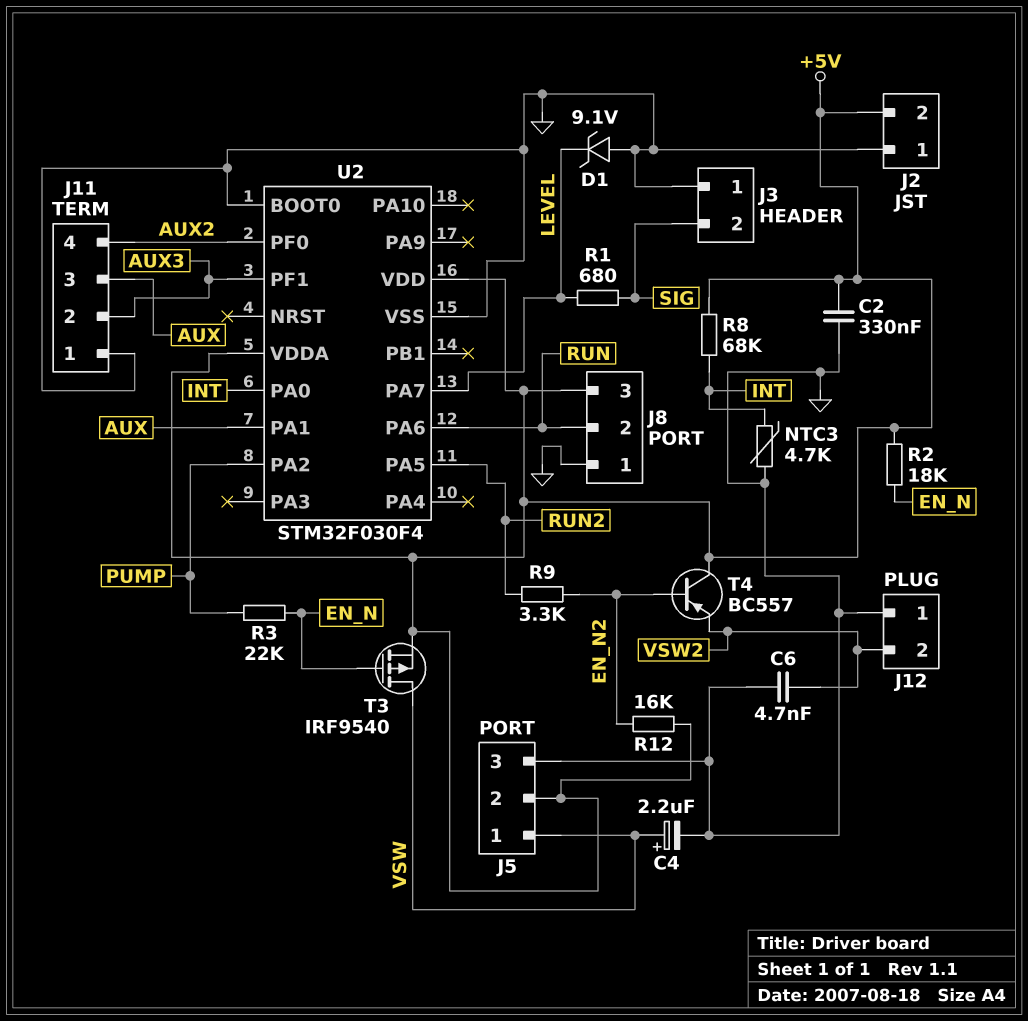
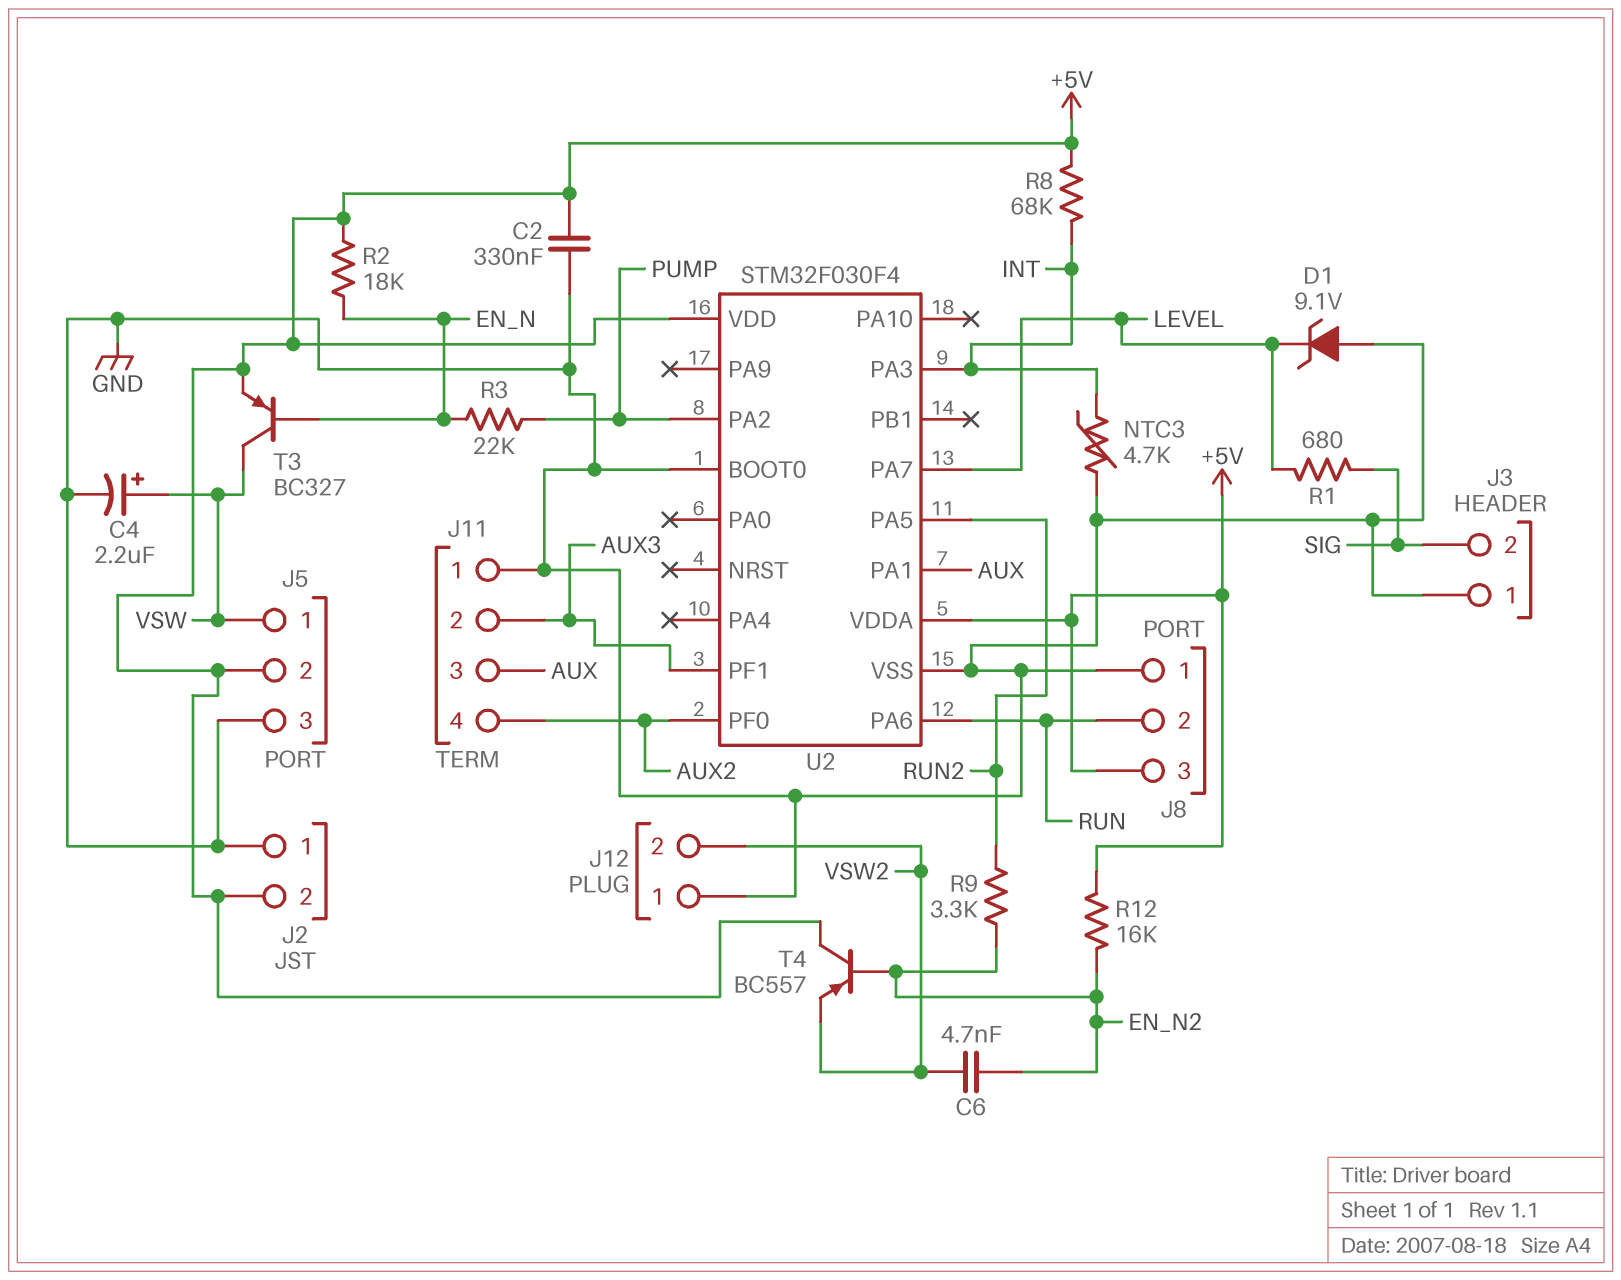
C6: 4.7nF (GND, VSW2) -> 4.7nF (EN_N2, VSW2)
T3: PMOS IRF9540 (G EN_N, D VSW, S +5V) -> PNP BC327 (B EN_N, C VSW, E +5V)
U2 pin PA0: INT -> none
U2 pin PA3: none -> INT

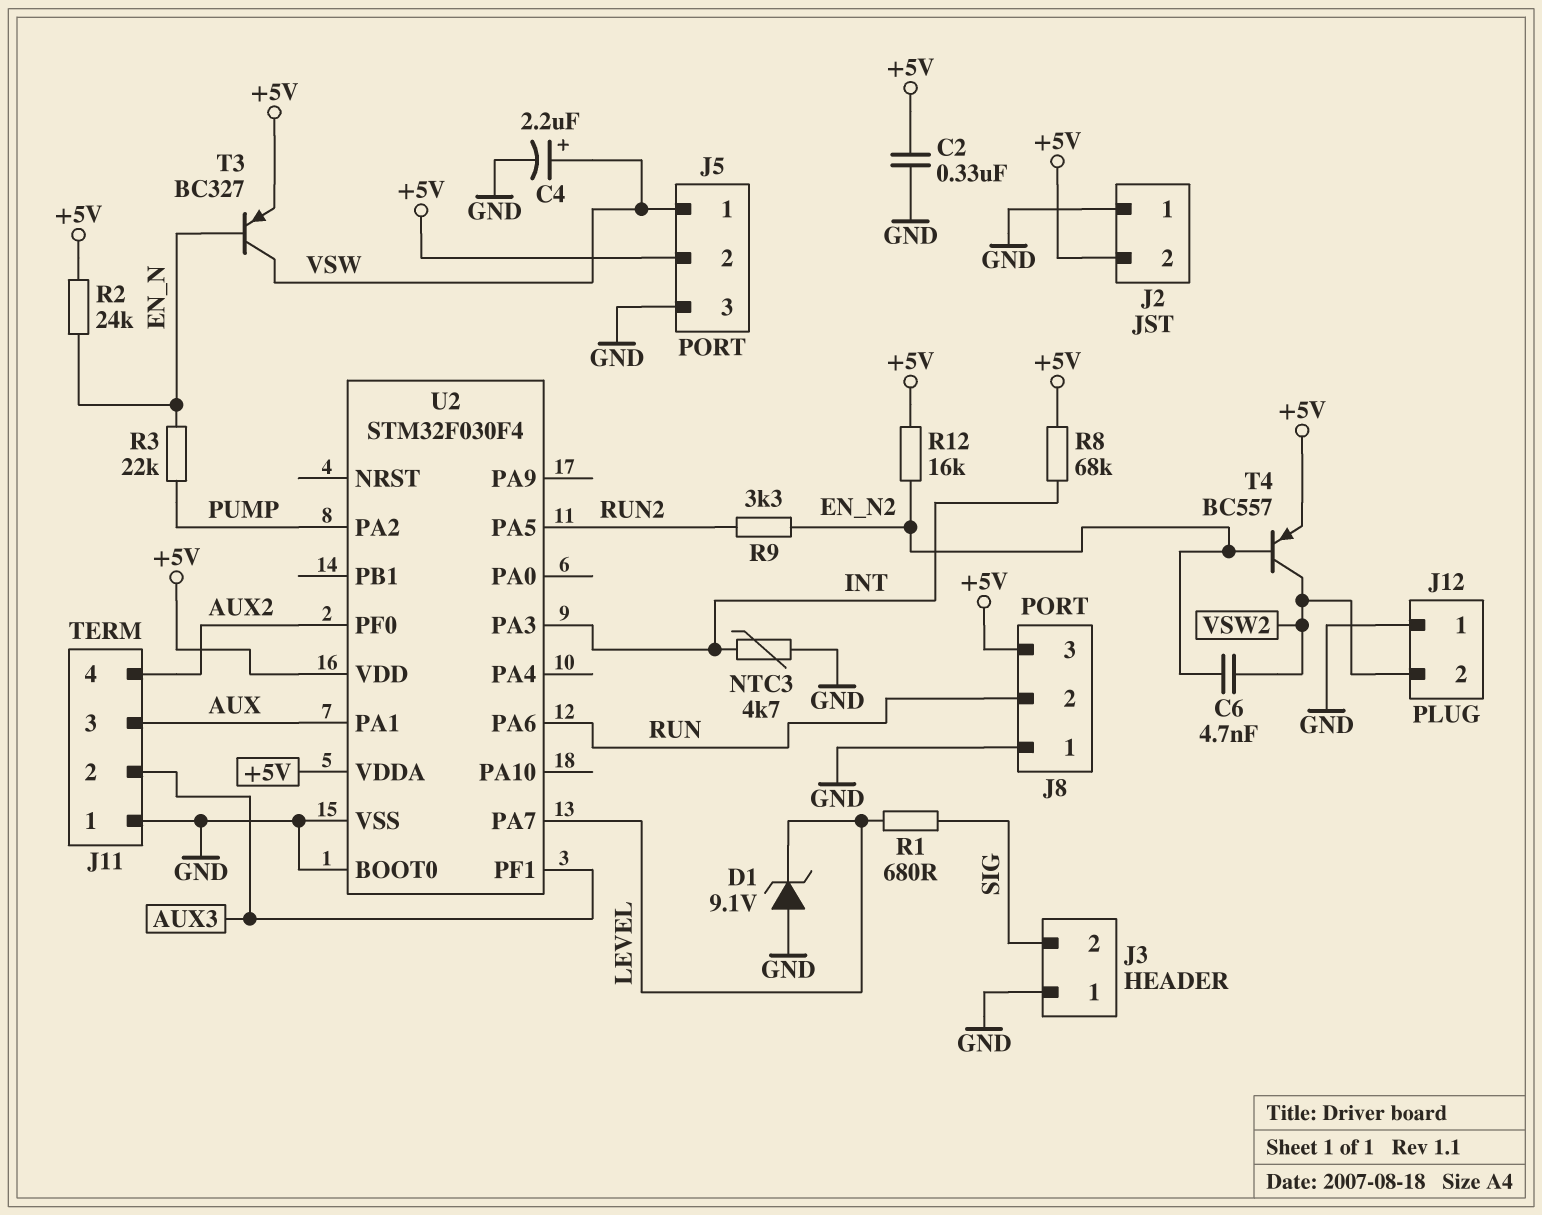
R2: 18k (+5V, EN_N) -> 24k (+5V, EN_N)
T4: PNP BC557 (B EN_N2, C +5V, E VSW2) -> PNP BC557 (B EN_N2, C VSW2, E +5V)

